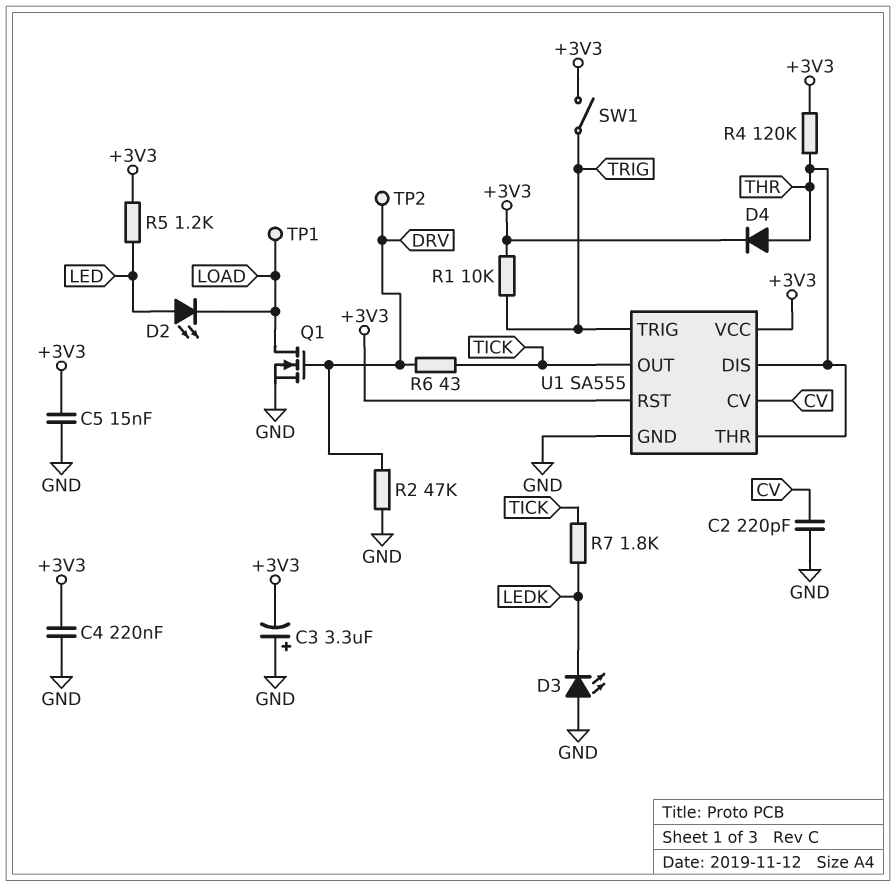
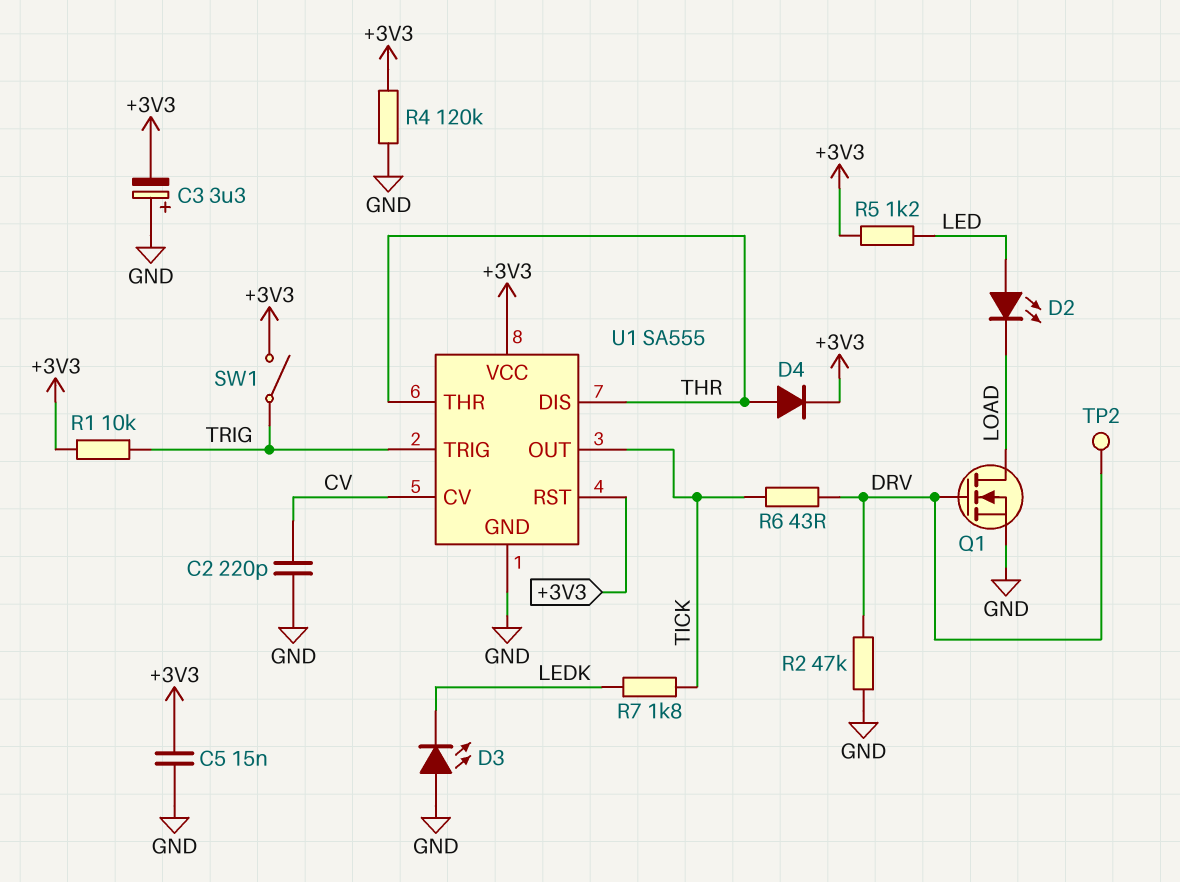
C4: 220nF (+3V3, GND) -> none
R4: 120k (+3V3, THR) -> 120k (+3V3, GND)
TP1: test point (LOAD) -> none

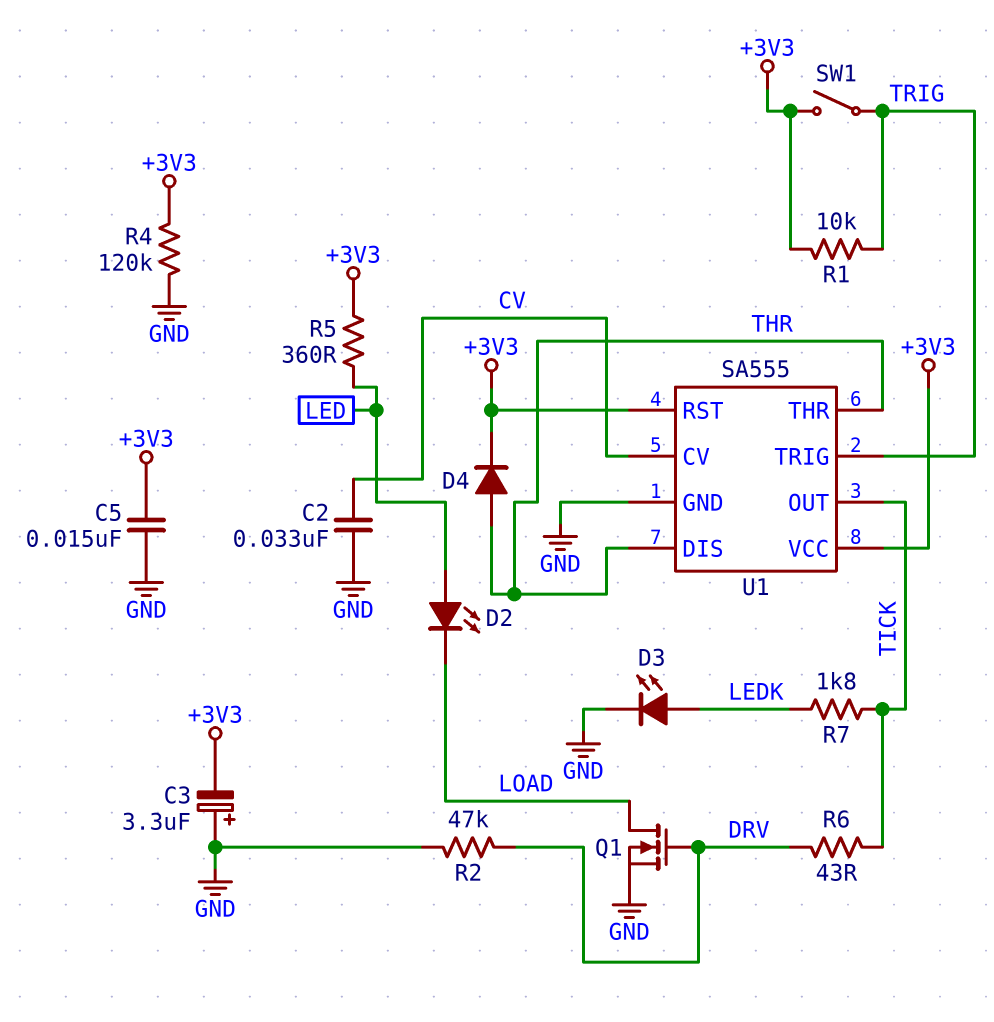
C2: 220pF (CV, GND) -> 33nF (CV, GND)
D3: LED (A GND, K LEDK) -> LED (A LEDK, K GND)
R5: 1.2k (+3V3, LED) -> 360 (+3V3, LED)
TP2: test point (DRV) -> none

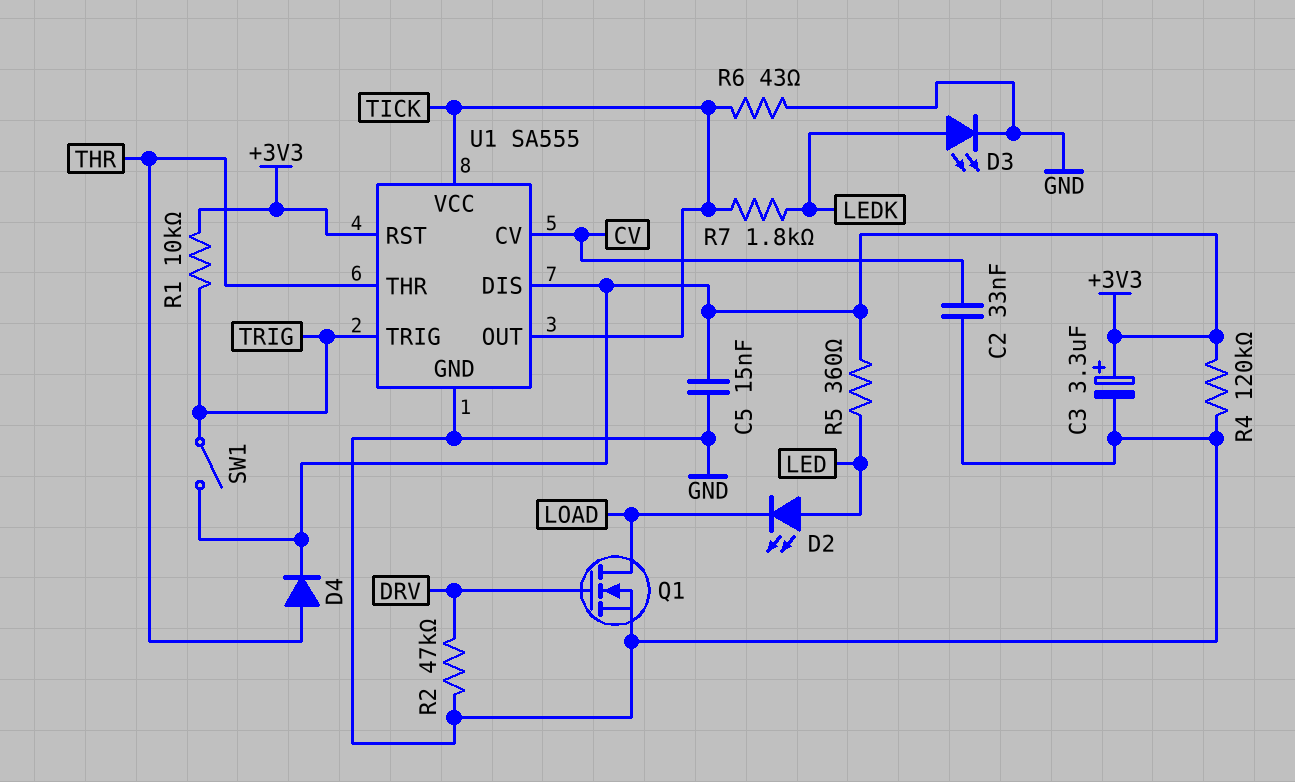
C3: 3.3uF (plus GND, minus +3V3) -> 3.3uF (plus +3V3, minus GND)
R6: 43 (DRV, TICK) -> 43 (GND, TICK)
U1 pin DIS: THR -> +3V3
U1 pin VCC: +3V3 -> TICK

